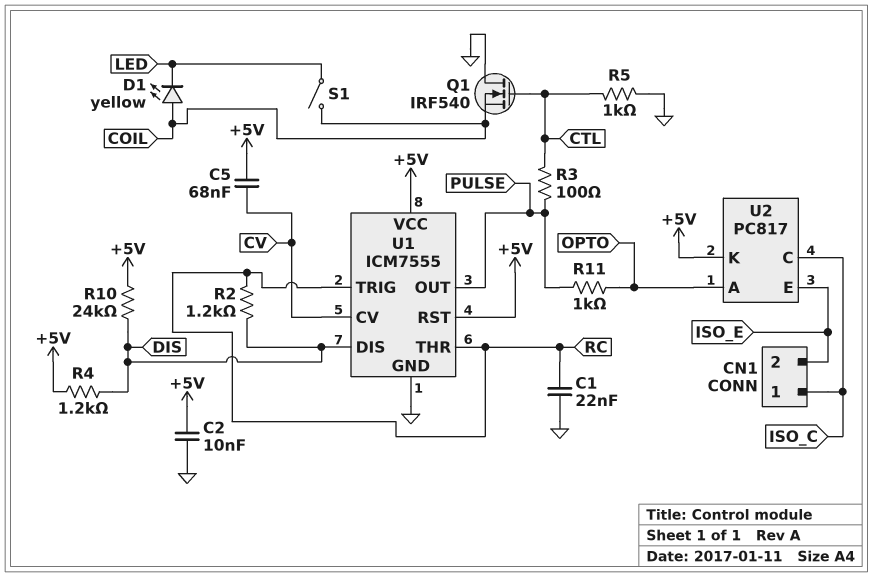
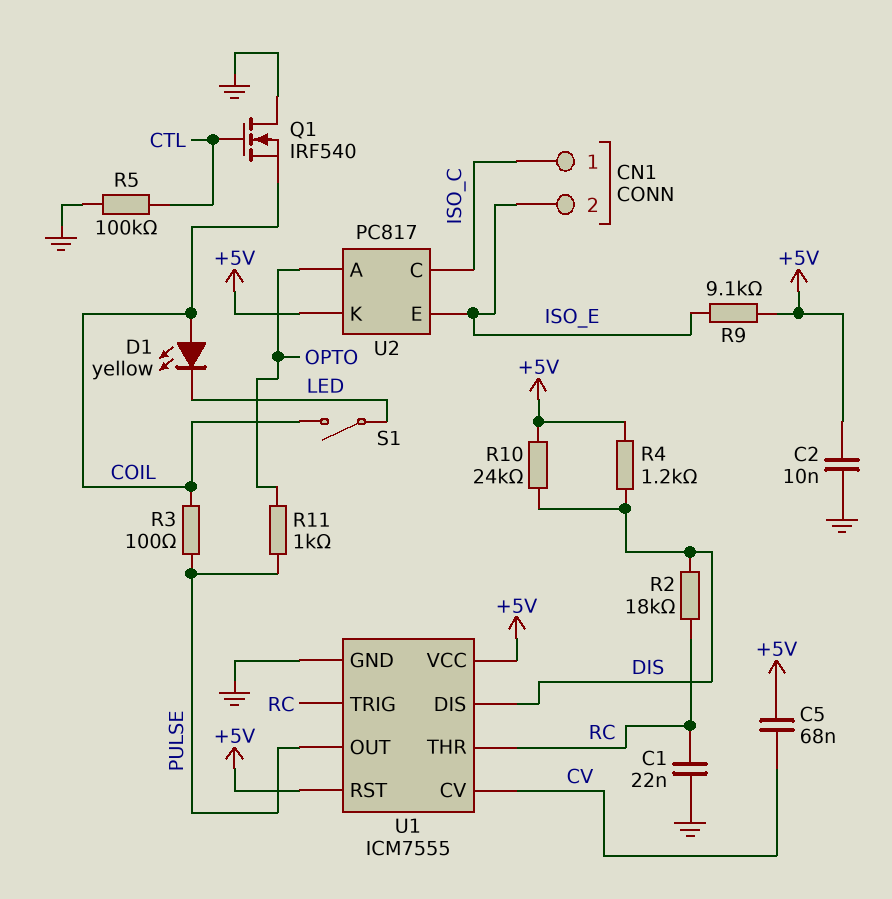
R2: 1.2k (DIS, RC) -> 18k (DIS, RC)
R3: 100 (CTL, PULSE) -> 100 (COIL, PULSE)
R5: 1k (CTL, GND) -> 100k (CTL, GND)
R9: none -> 9.1k (+5V, ISO_E)

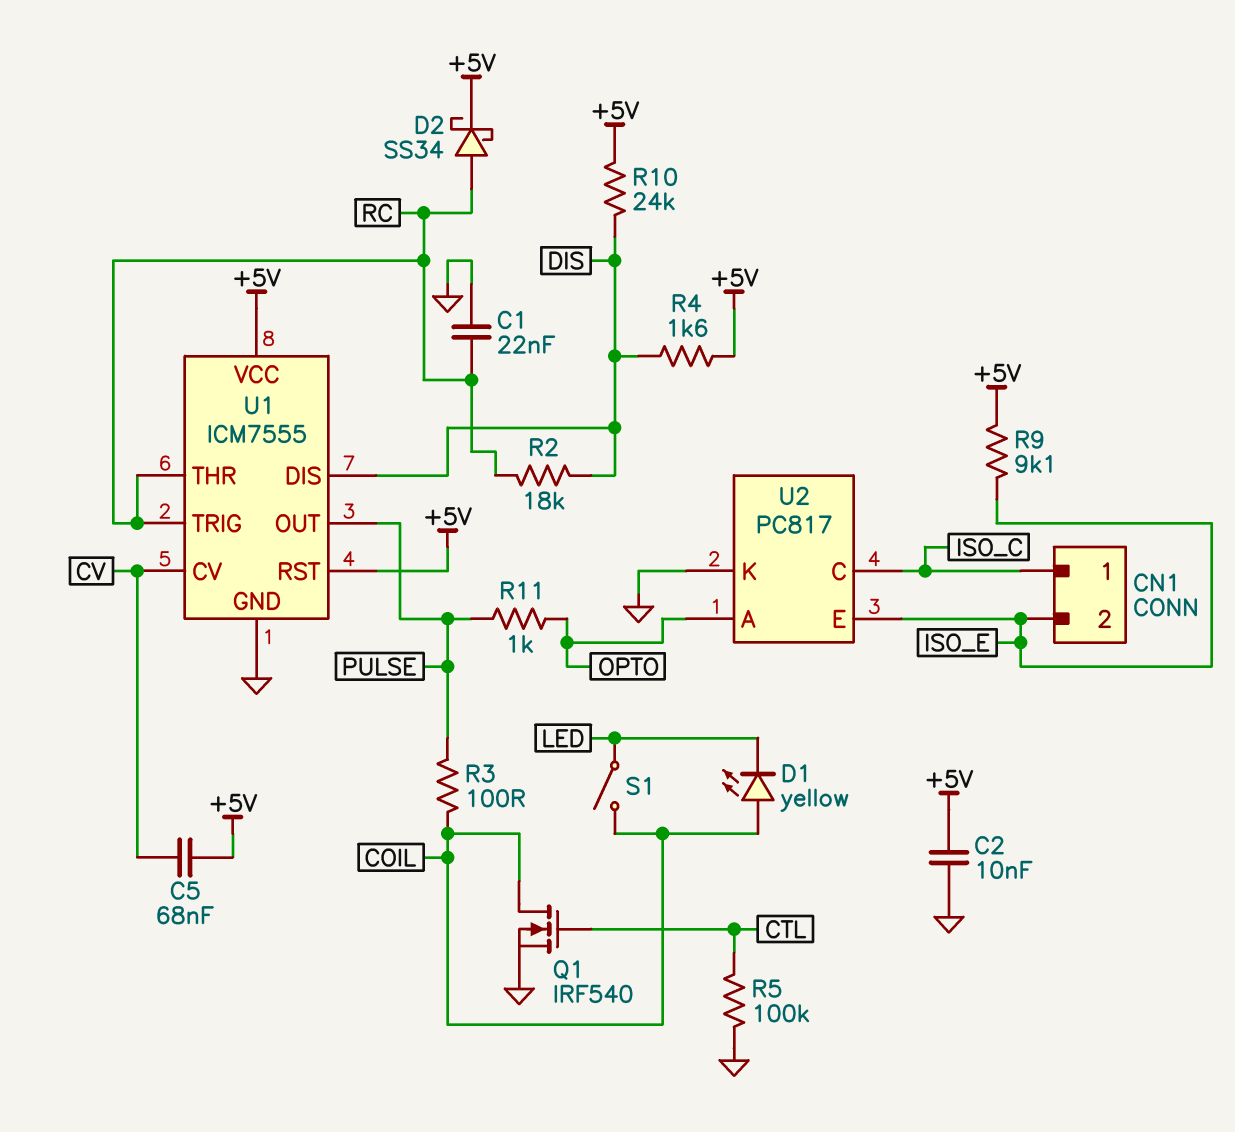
D2: none -> schottky SS34 (A RC, K +5V)
Q1: NMOS IRF540 (G CTL, D GND, S COIL) -> NMOS IRF540 (G CTL, D COIL, S GND)
R4: 1.2k (+5V, DIS) -> 1.6k (+5V, DIS)
U2 pin K: +5V -> GND

